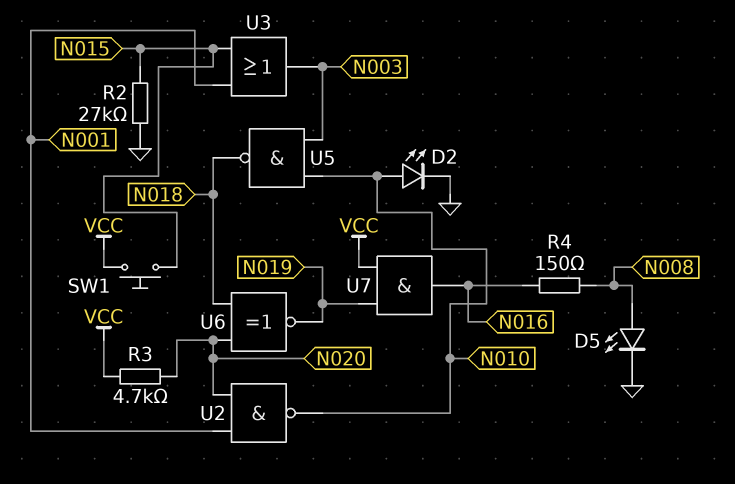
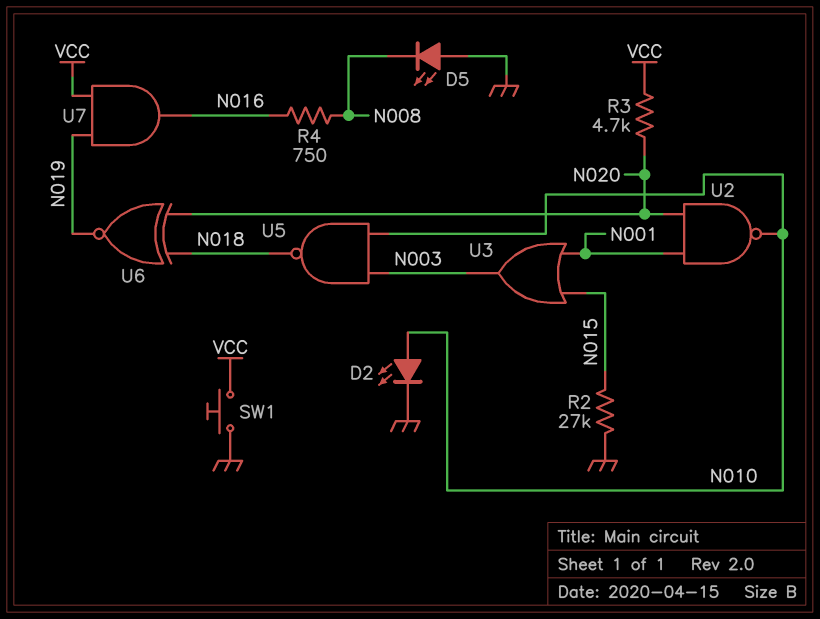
D5: LED (A N008, K GND) -> LED (A GND, K N008)
R4: 150 (N008, N016) -> 750 (N008, N016)
SW1: button (N015, VCC) -> button (GND, VCC)

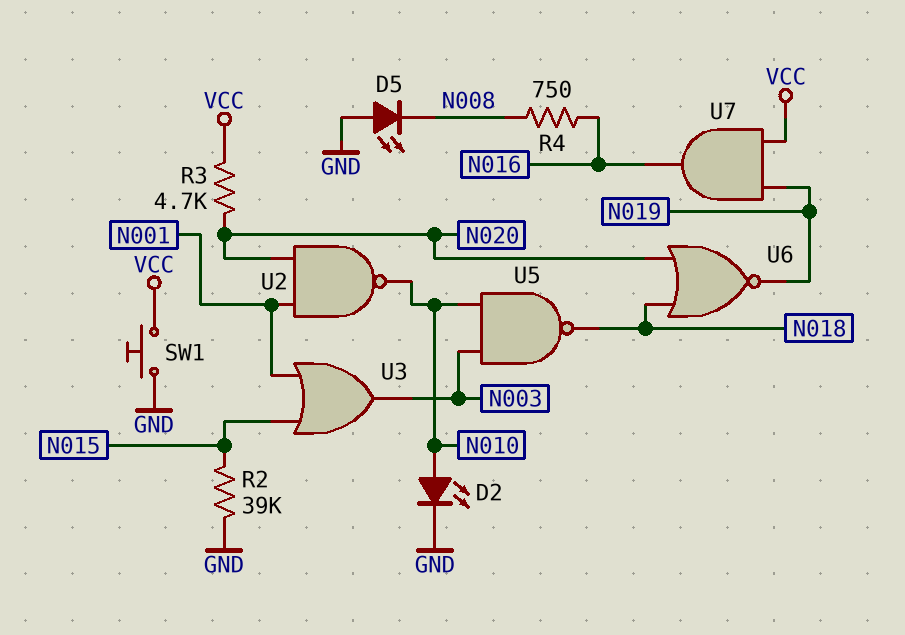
R2: 27k (GND, N015) -> 39k (GND, N015)
U6: XNOR (in N018, in N020, out N019) -> NOR (in N018, in N020, out N019)

